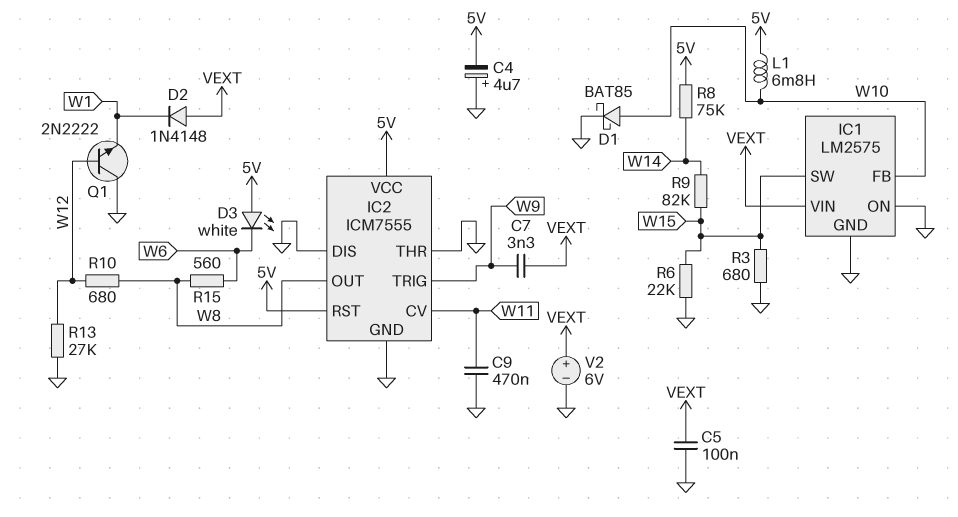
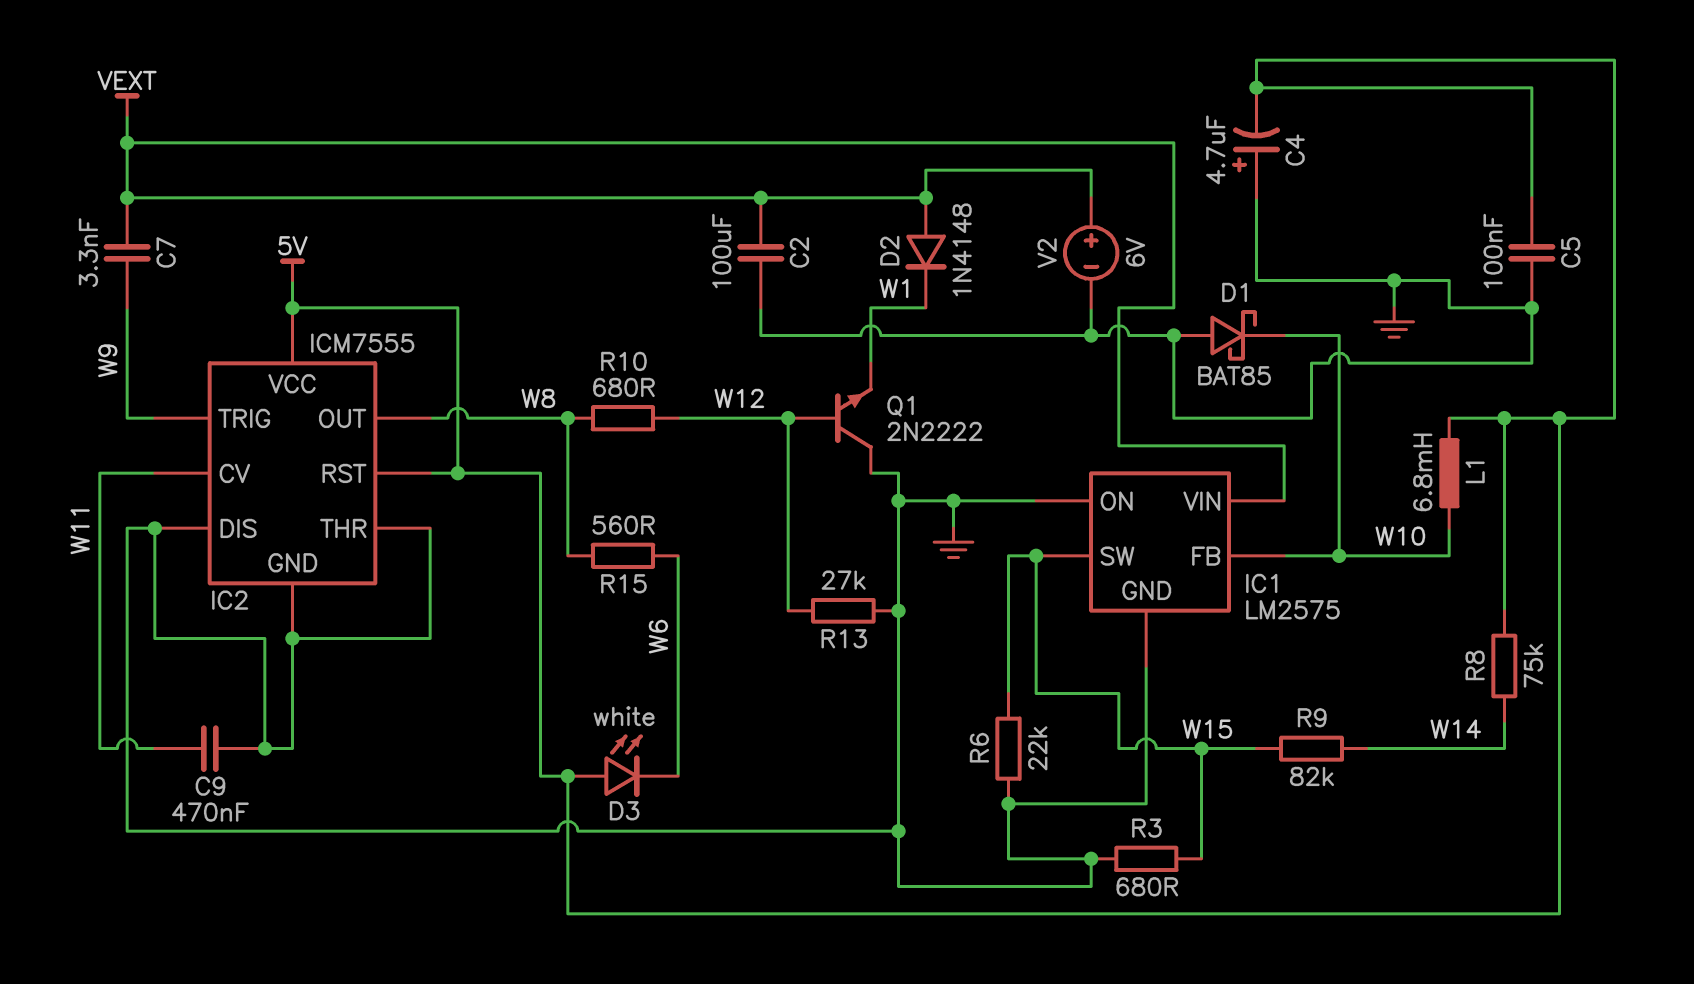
C2: none -> 100uF (GND, VEXT)
C5: 100nF (GND, VEXT) -> 100nF (5V, GND)
D1: schottky BAT85 (A W10, K GND) -> schottky BAT85 (A GND, K W10)

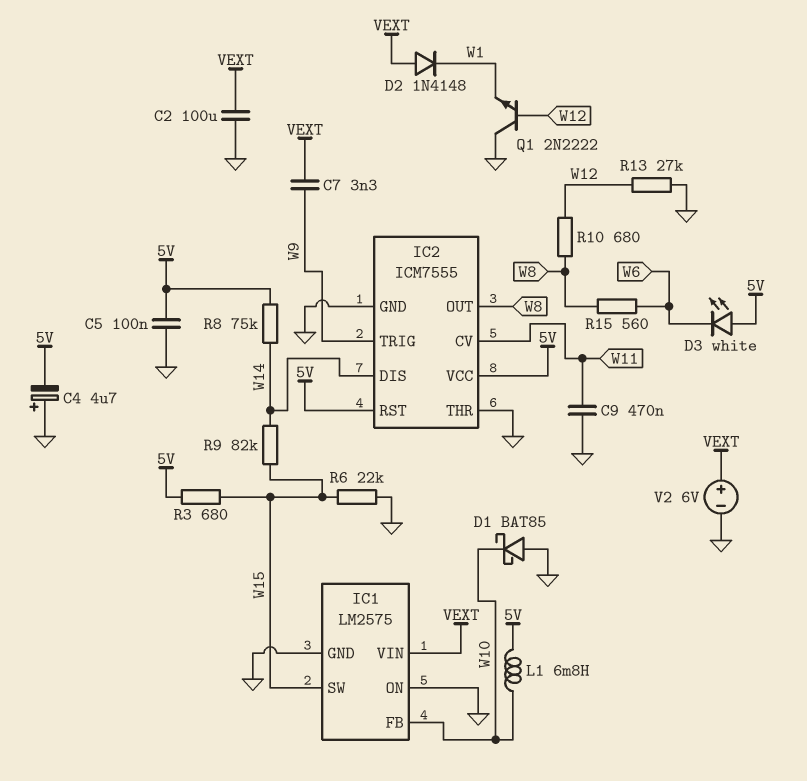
IC2 pin DIS: GND -> W14
R3: 680 (GND, W15) -> 680 (5V, W15)

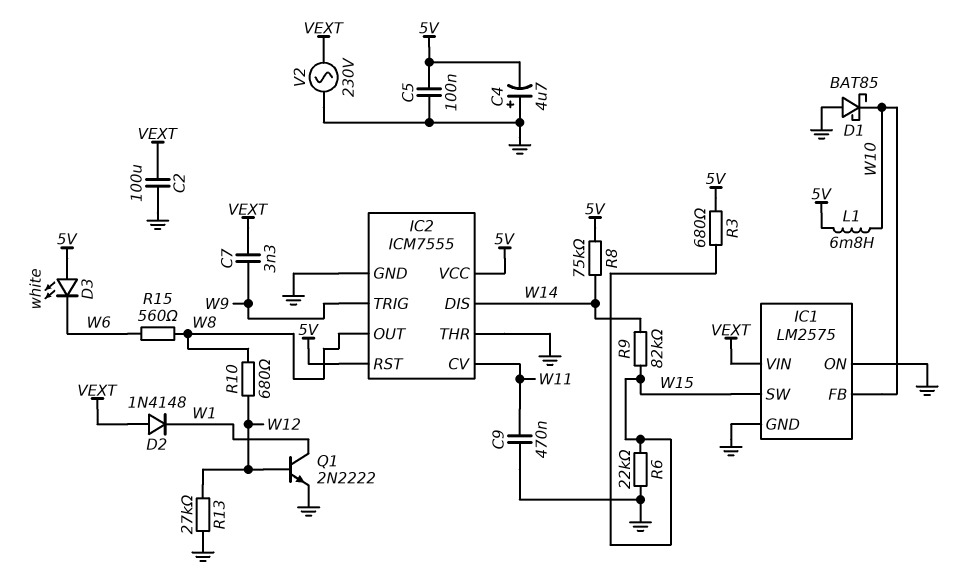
Q1: NPN 2N2222 (B W12, C GND, E W1) -> NPN 2N2222 (B W12, C W1, E GND)
V2: 6V (plus VEXT, minus GND) -> AC 230V (GND, VEXT)

